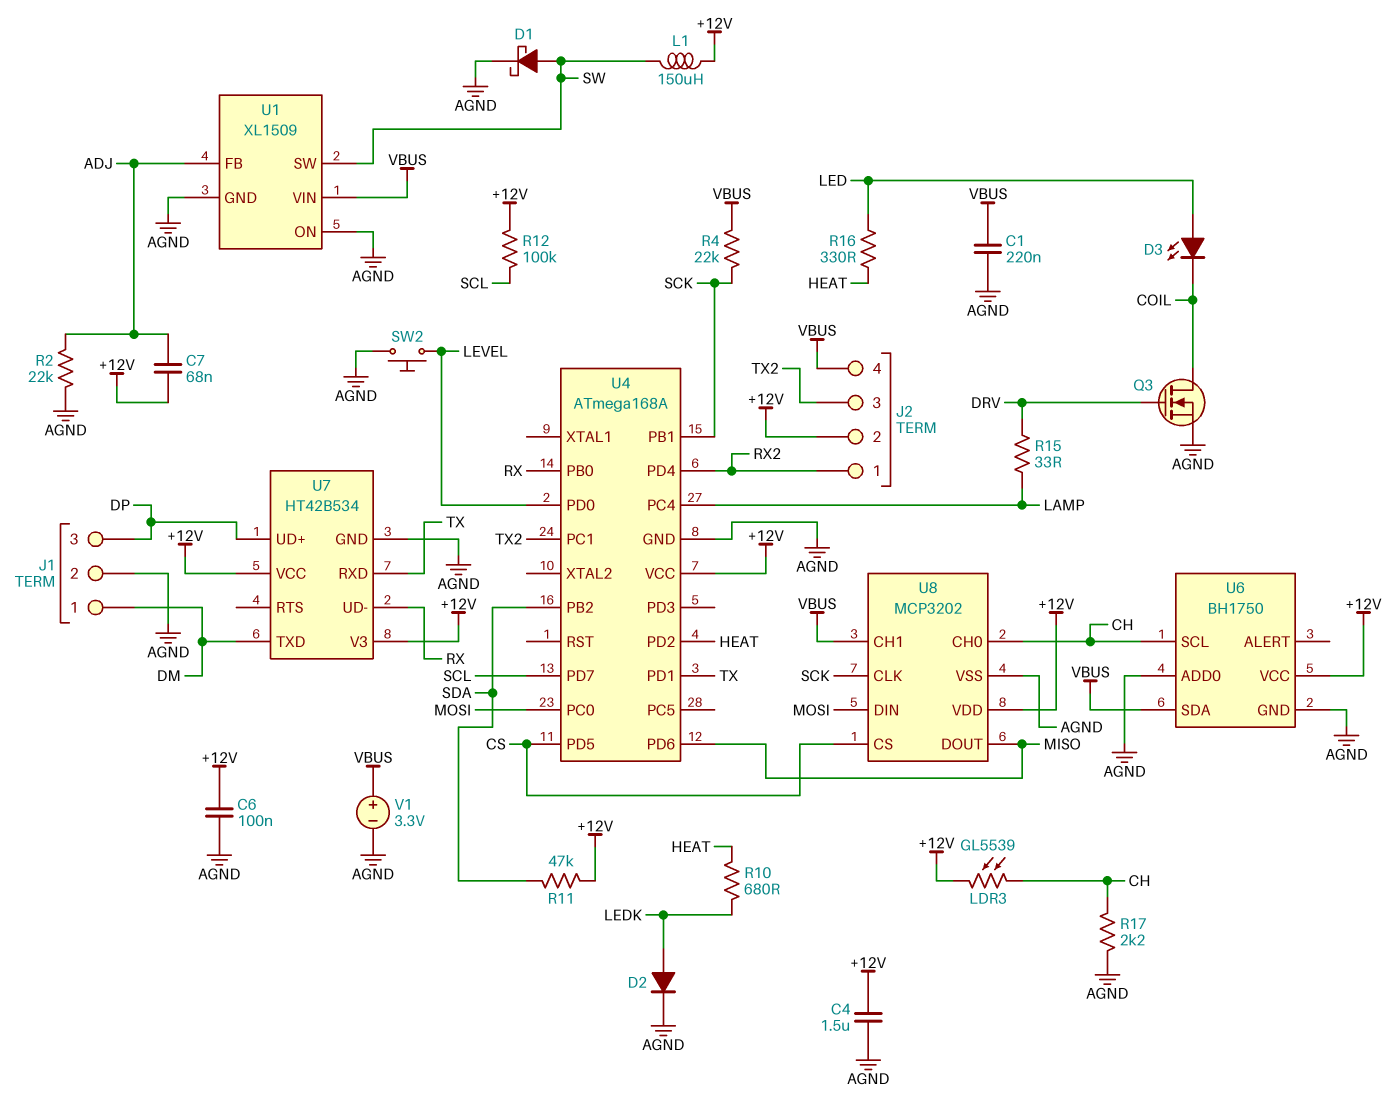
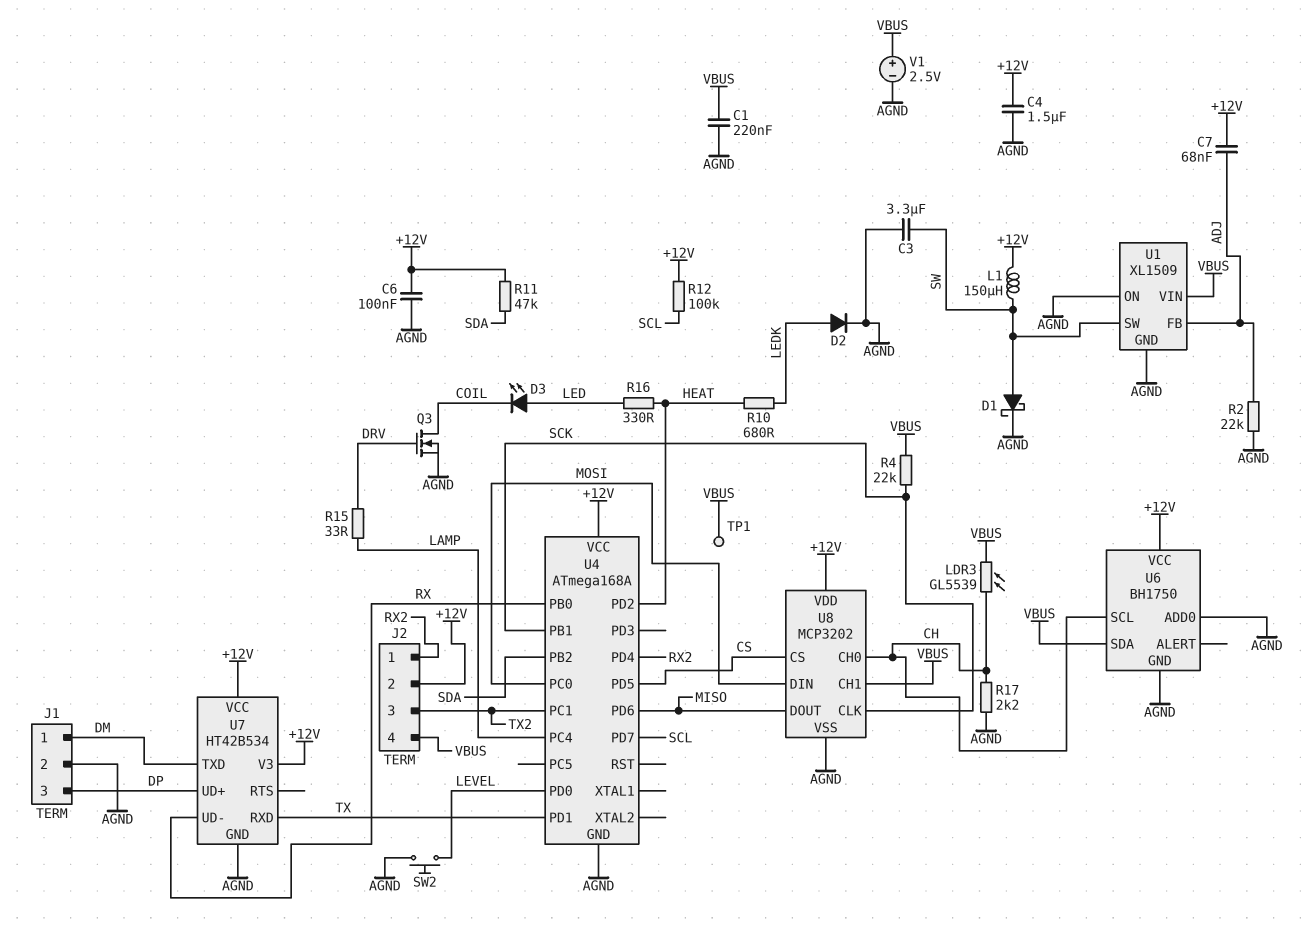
C3: none -> 3.3uF (AGND, SW)
LDR3: GL5539 (+12V, CH) -> GL5539 (CH, VBUS)
TP1: none -> test point (VBUS)
V1: 3.3V (plus VBUS, minus AGND) -> 2.5V (plus VBUS, minus AGND)

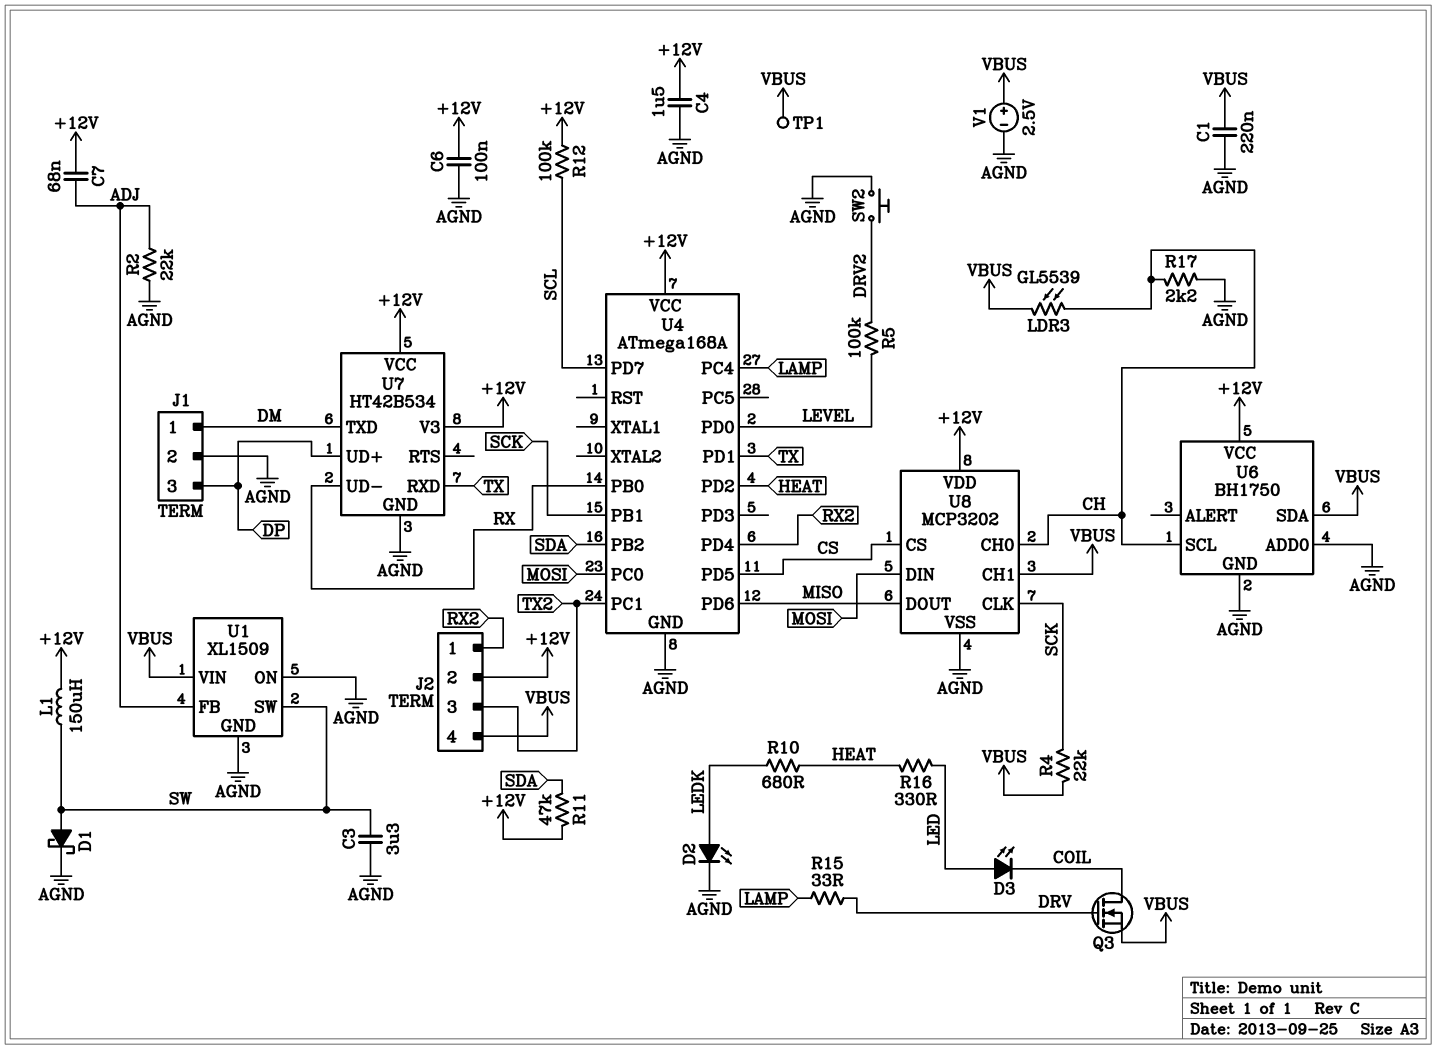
D2: diode (A LEDK, K AGND) -> LED (A LEDK, K AGND)
Q3: NMOS (G DRV, D COIL, S AGND) -> NMOS (G DRV, D COIL, S VBUS)
R5: none -> 100k (DRV2, LEVEL)
SW2: button (AGND, LEVEL) -> button (AGND, DRV2)

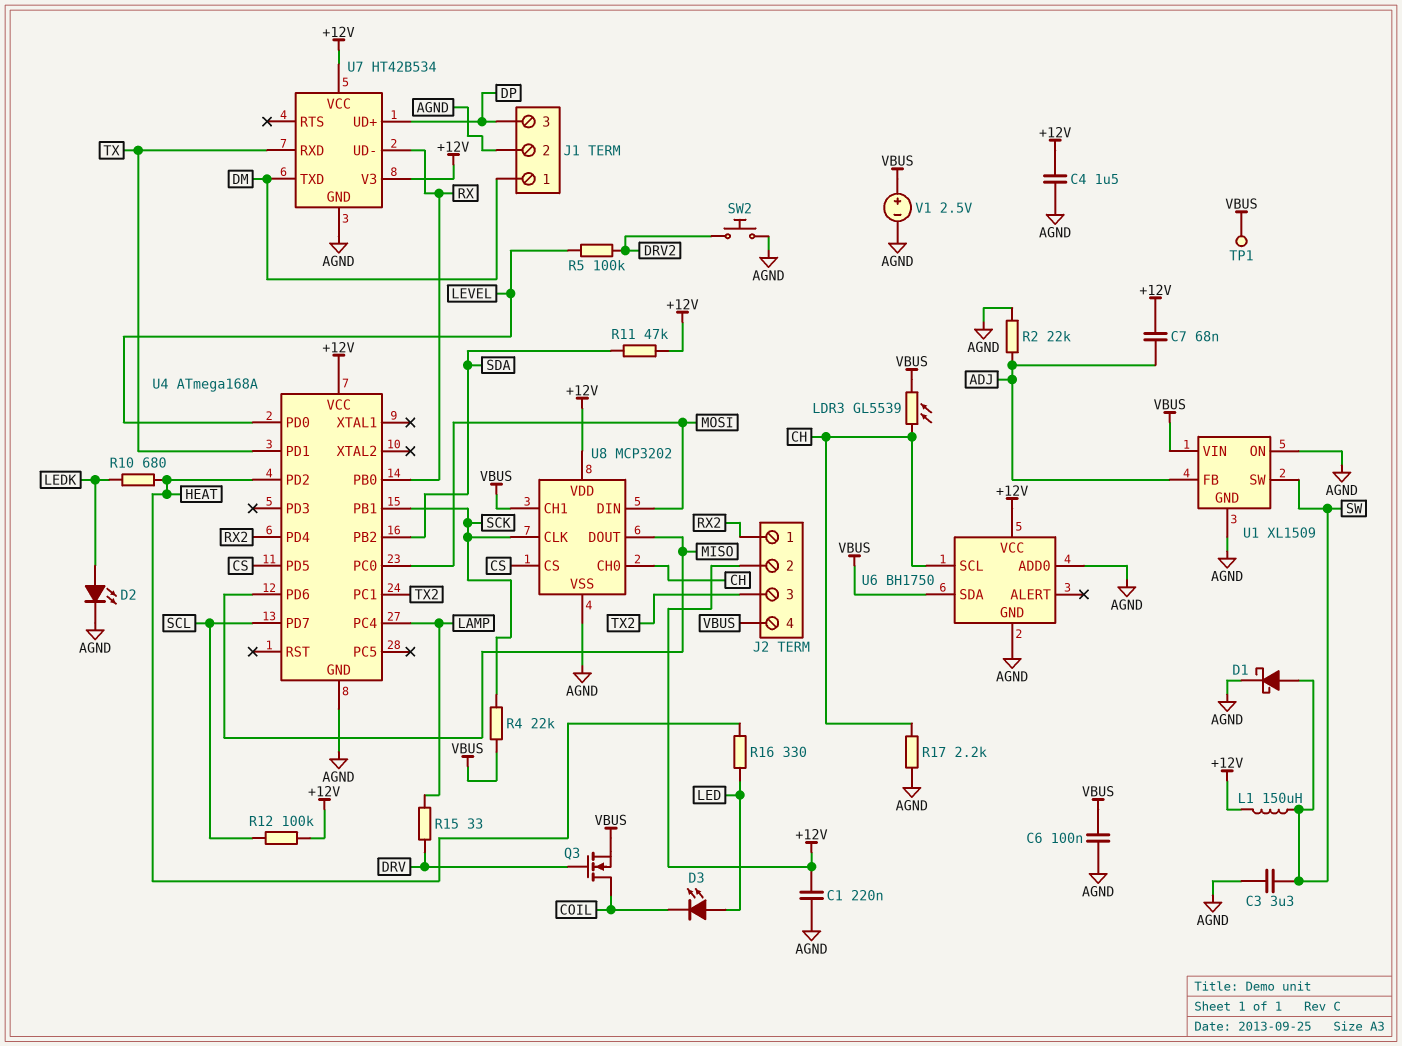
C1: 220nF (AGND, VBUS) -> 220nF (+12V, AGND)
C6: 100nF (+12V, AGND) -> 100nF (AGND, VBUS)

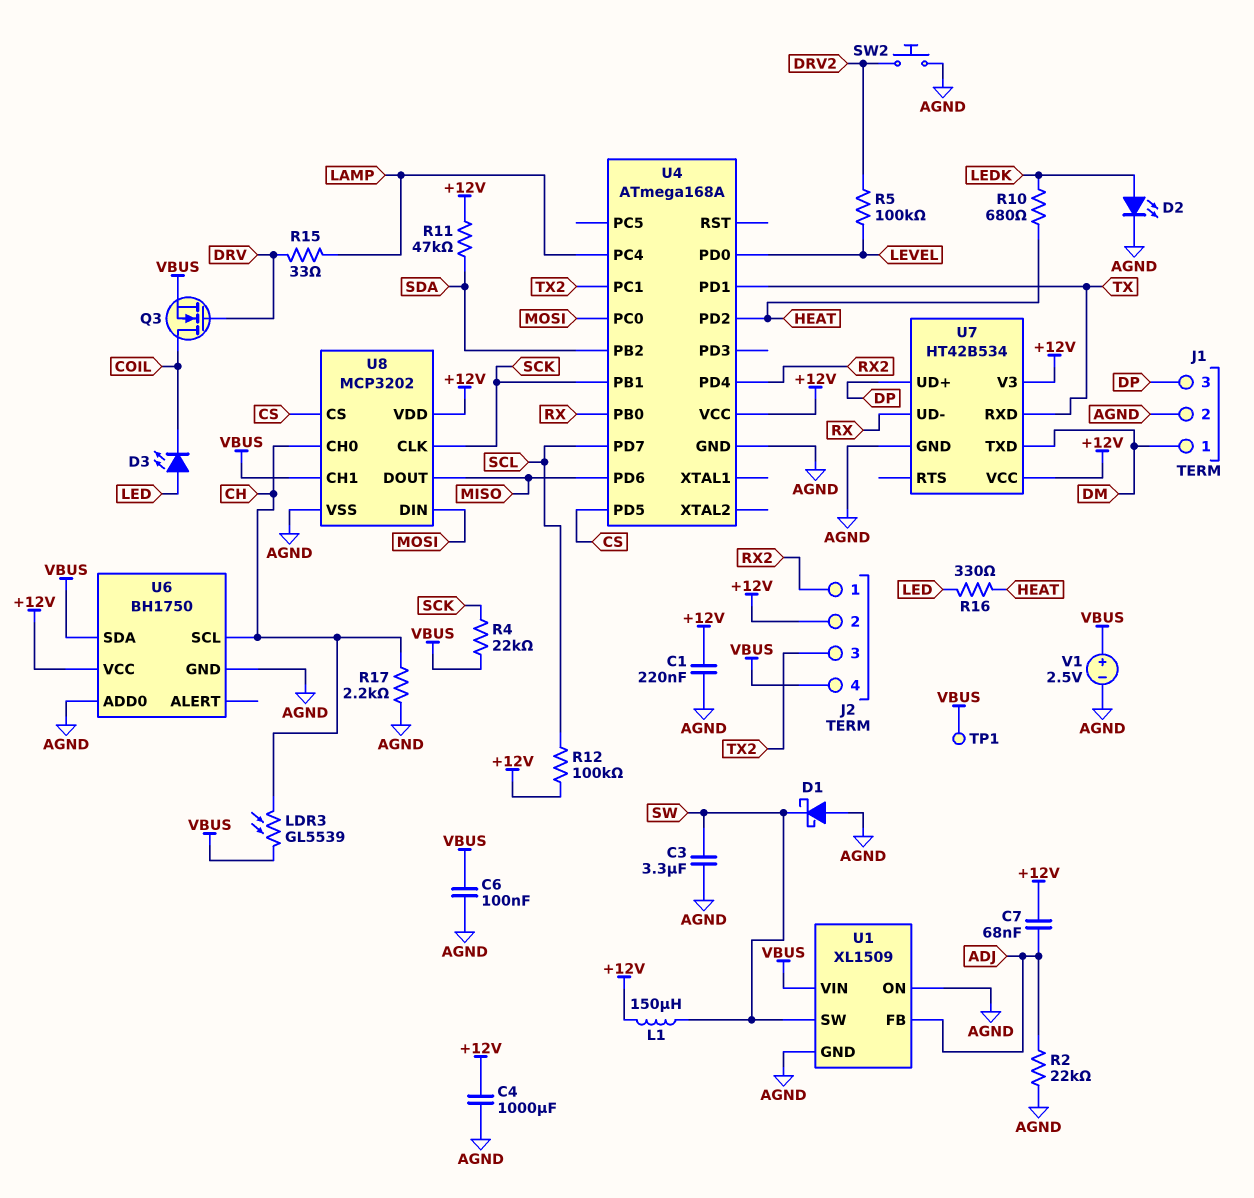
C4: 1.5uF (+12V, AGND) -> 1000uF (+12V, AGND)
D1: schottky (A SW, K AGND) -> schottky (A AGND, K SW)

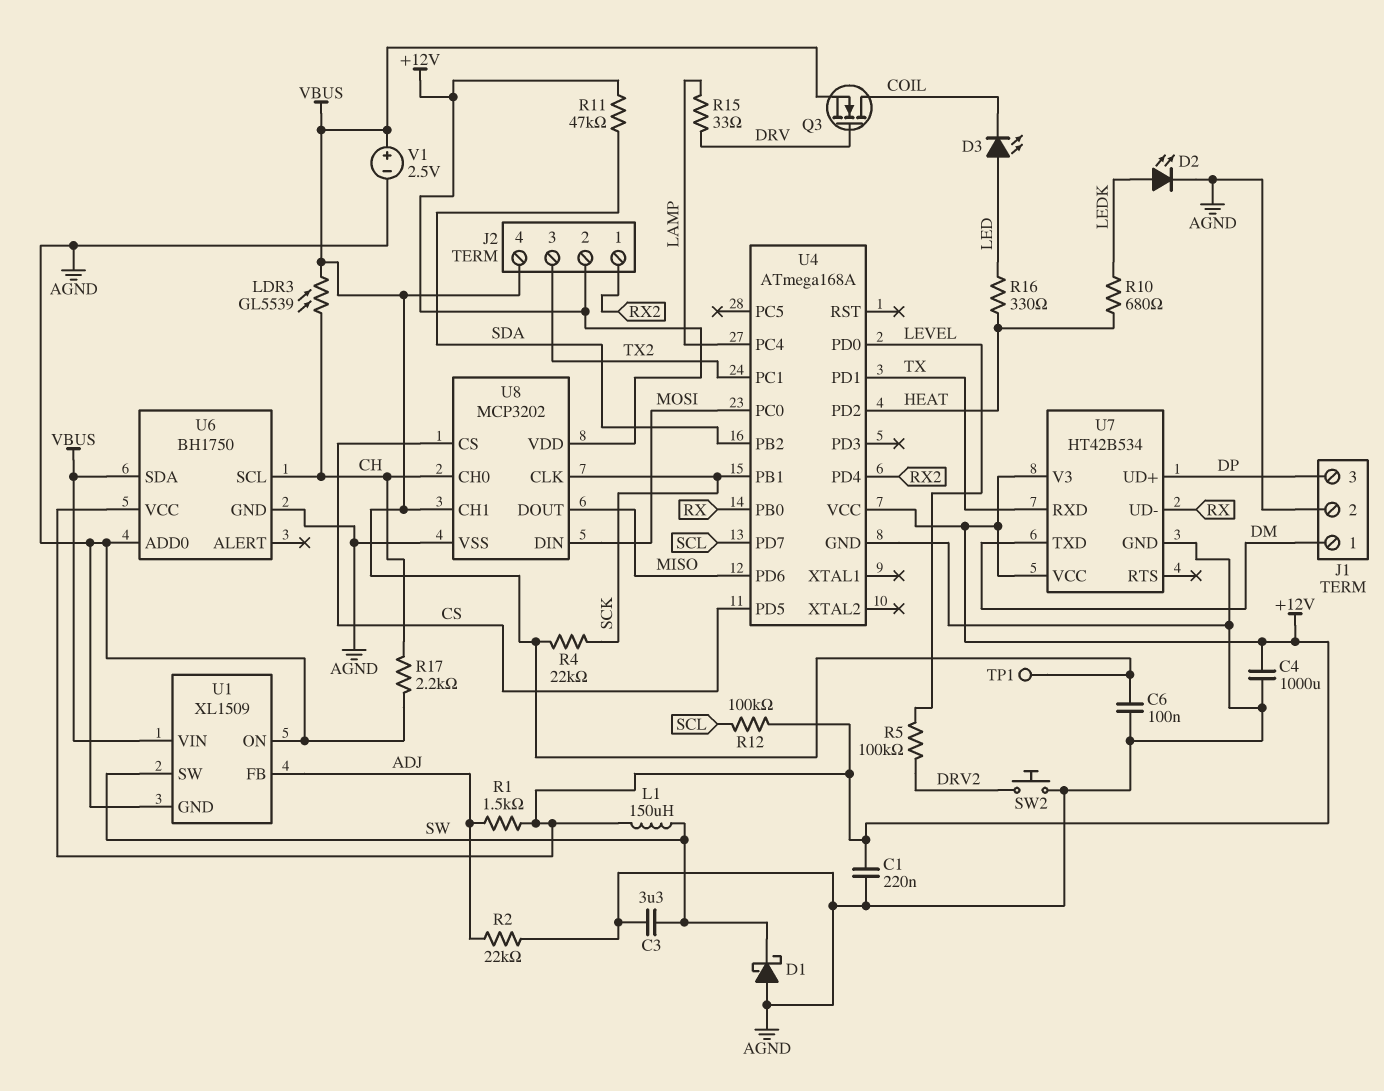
C7: 68nF (+12V, ADJ) -> none
R1: none -> 1.5k (+12V, ADJ)

